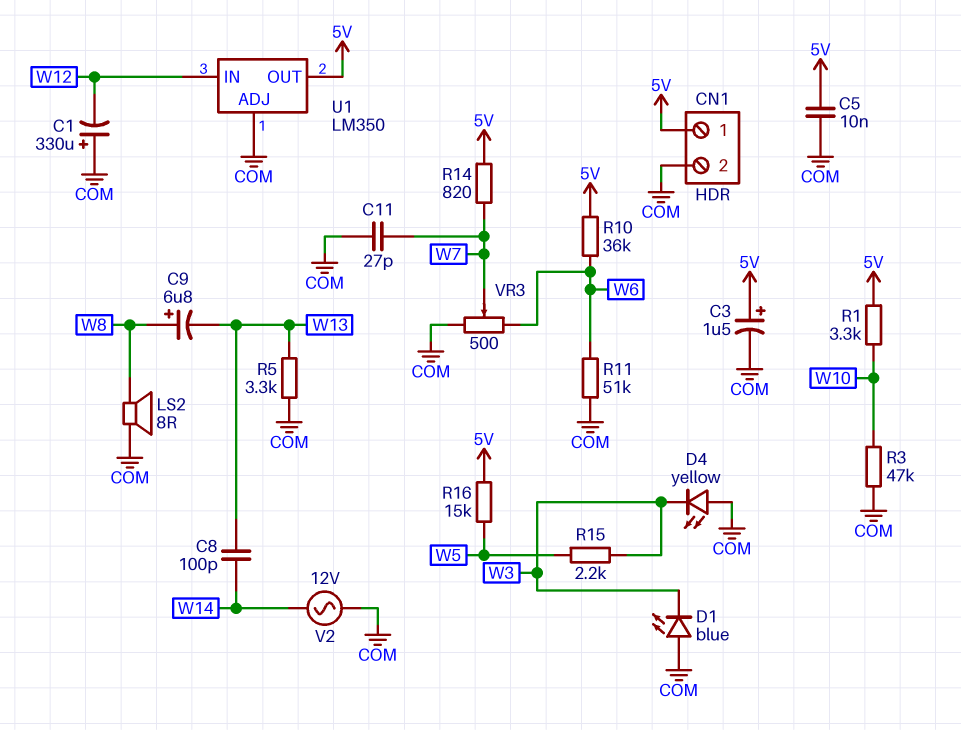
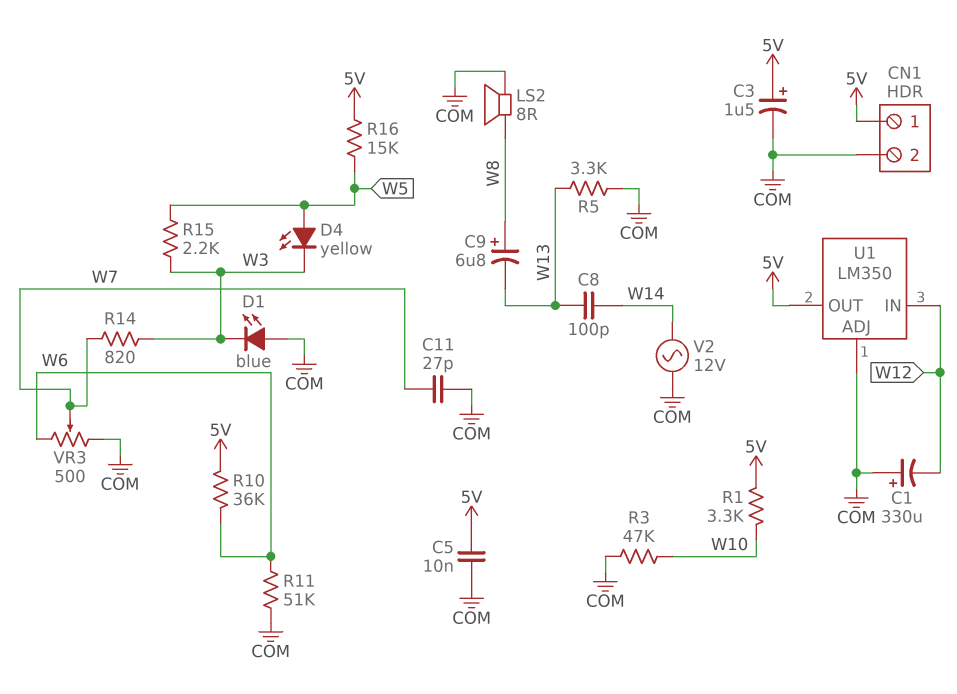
D4: LED yellow (A COM, K W3) -> LED yellow (A W5, K W3)
R14: 820 (5V, W7) -> 820 (W3, W7)

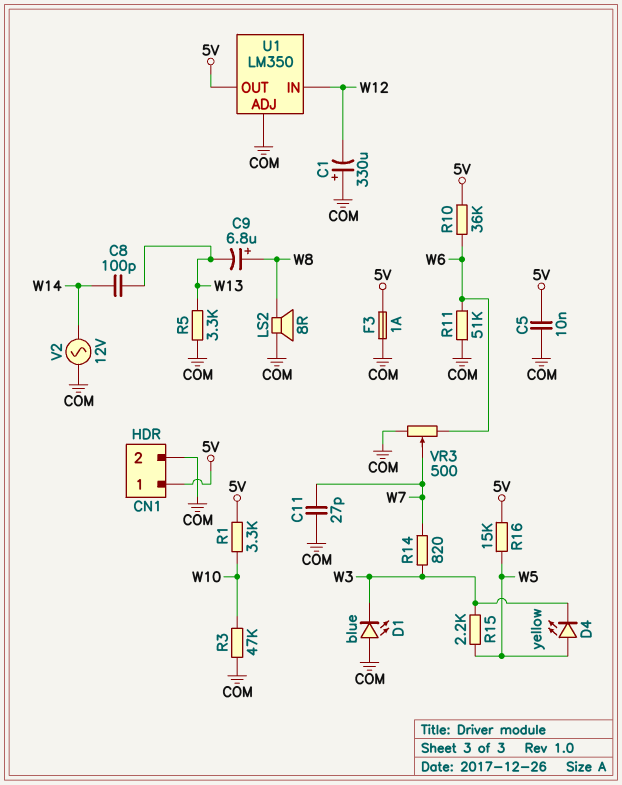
C3: 1.5uF (plus 5V, minus COM) -> none
F3: none -> 1A (5V, COM)

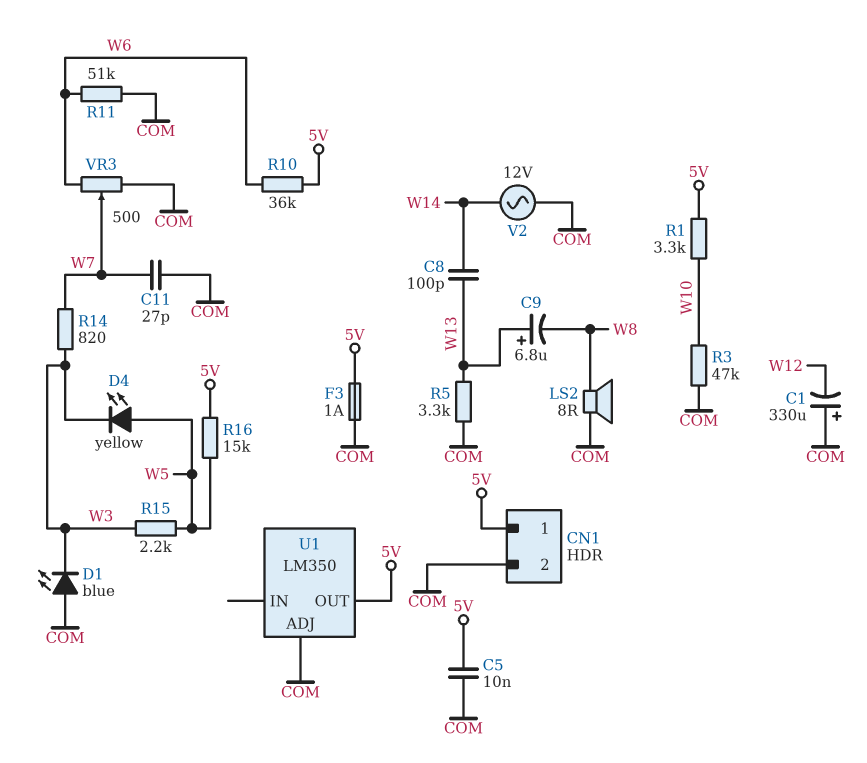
C9: 6.8uF (plus W8, minus W13) -> 6.8uF (plus W13, minus W8)
U1 pin IN: W12 -> none

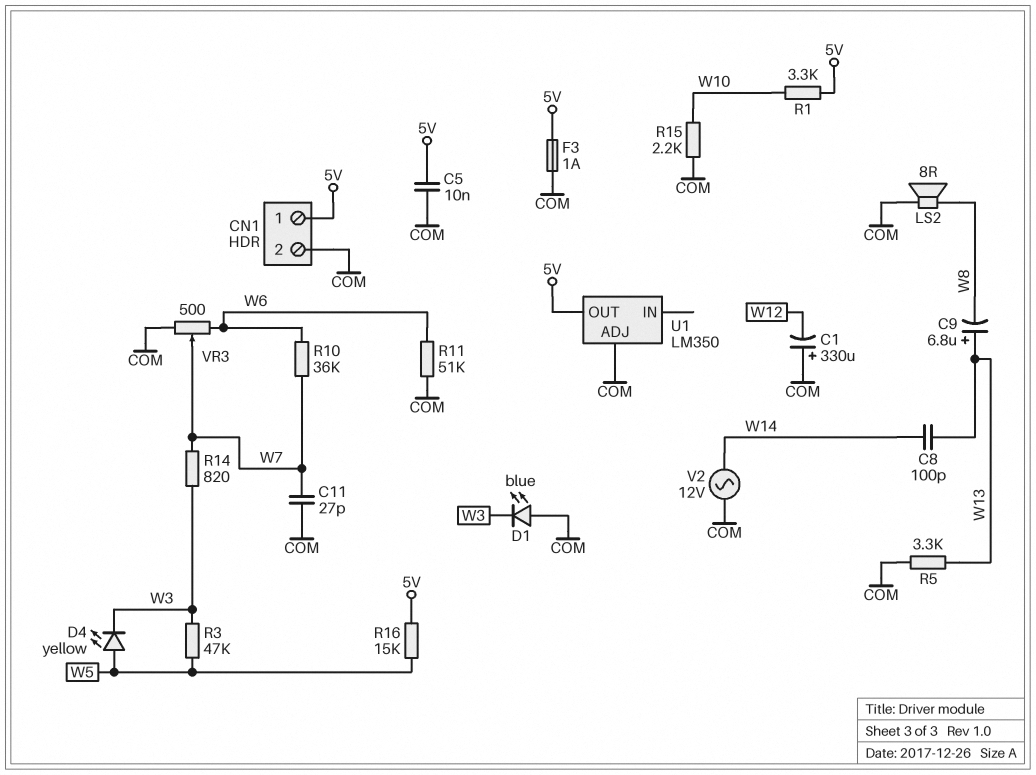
R3: 47k (COM, W10) -> 47k (W3, W5)
R10: 36k (5V, W6) -> 36k (W6, W7)
R15: 2.2k (W3, W5) -> 2.2k (COM, W10)

